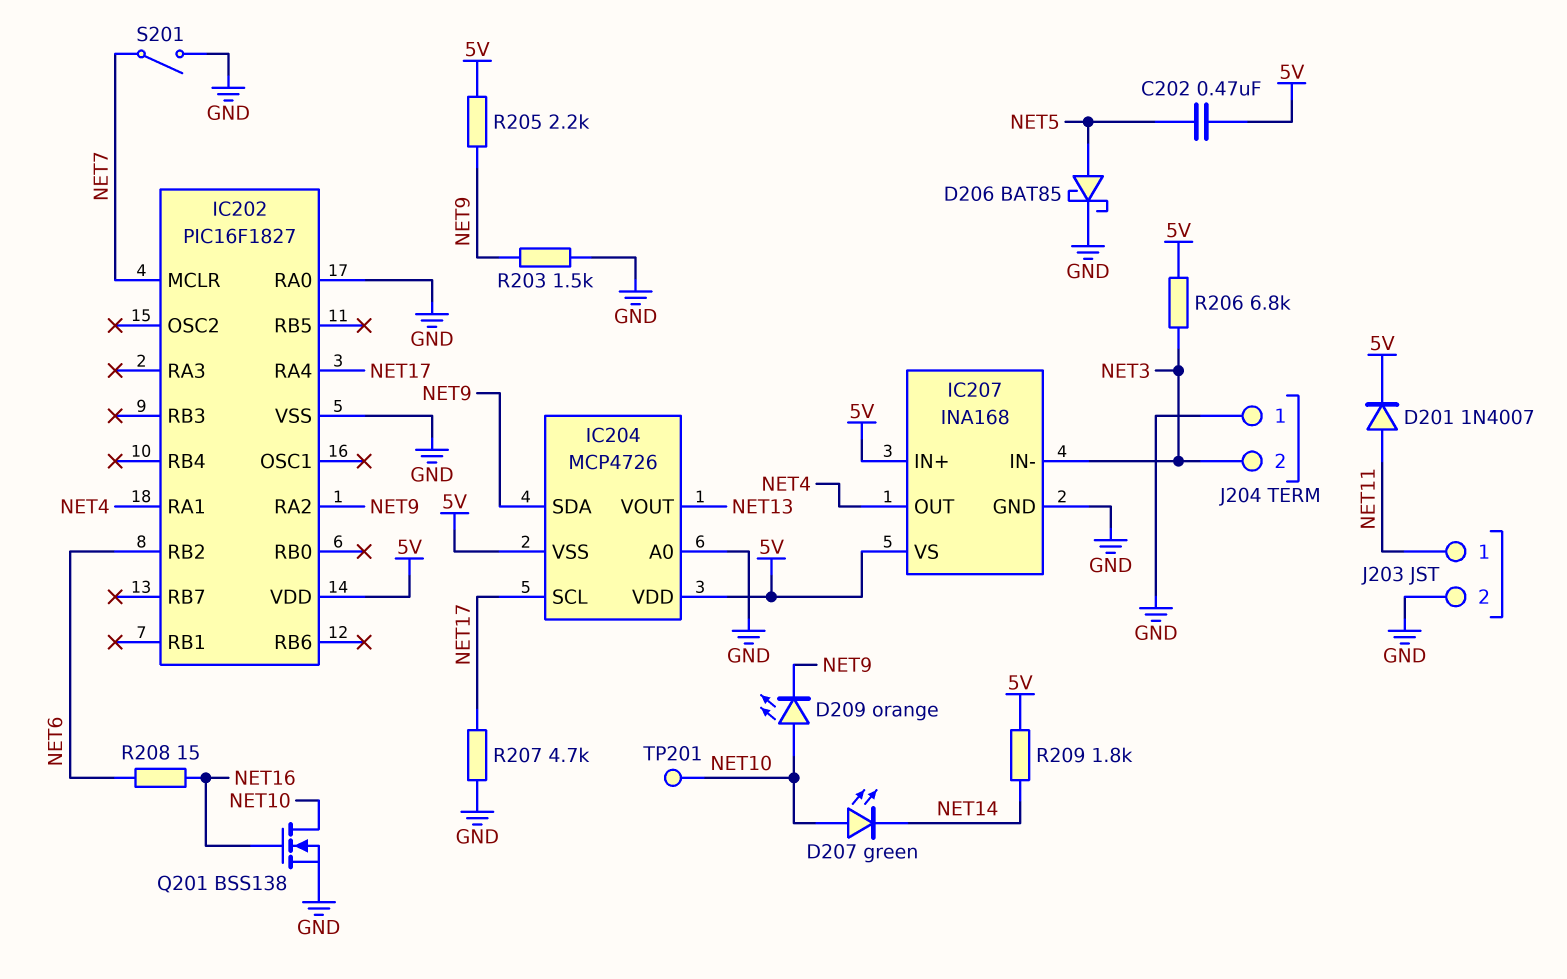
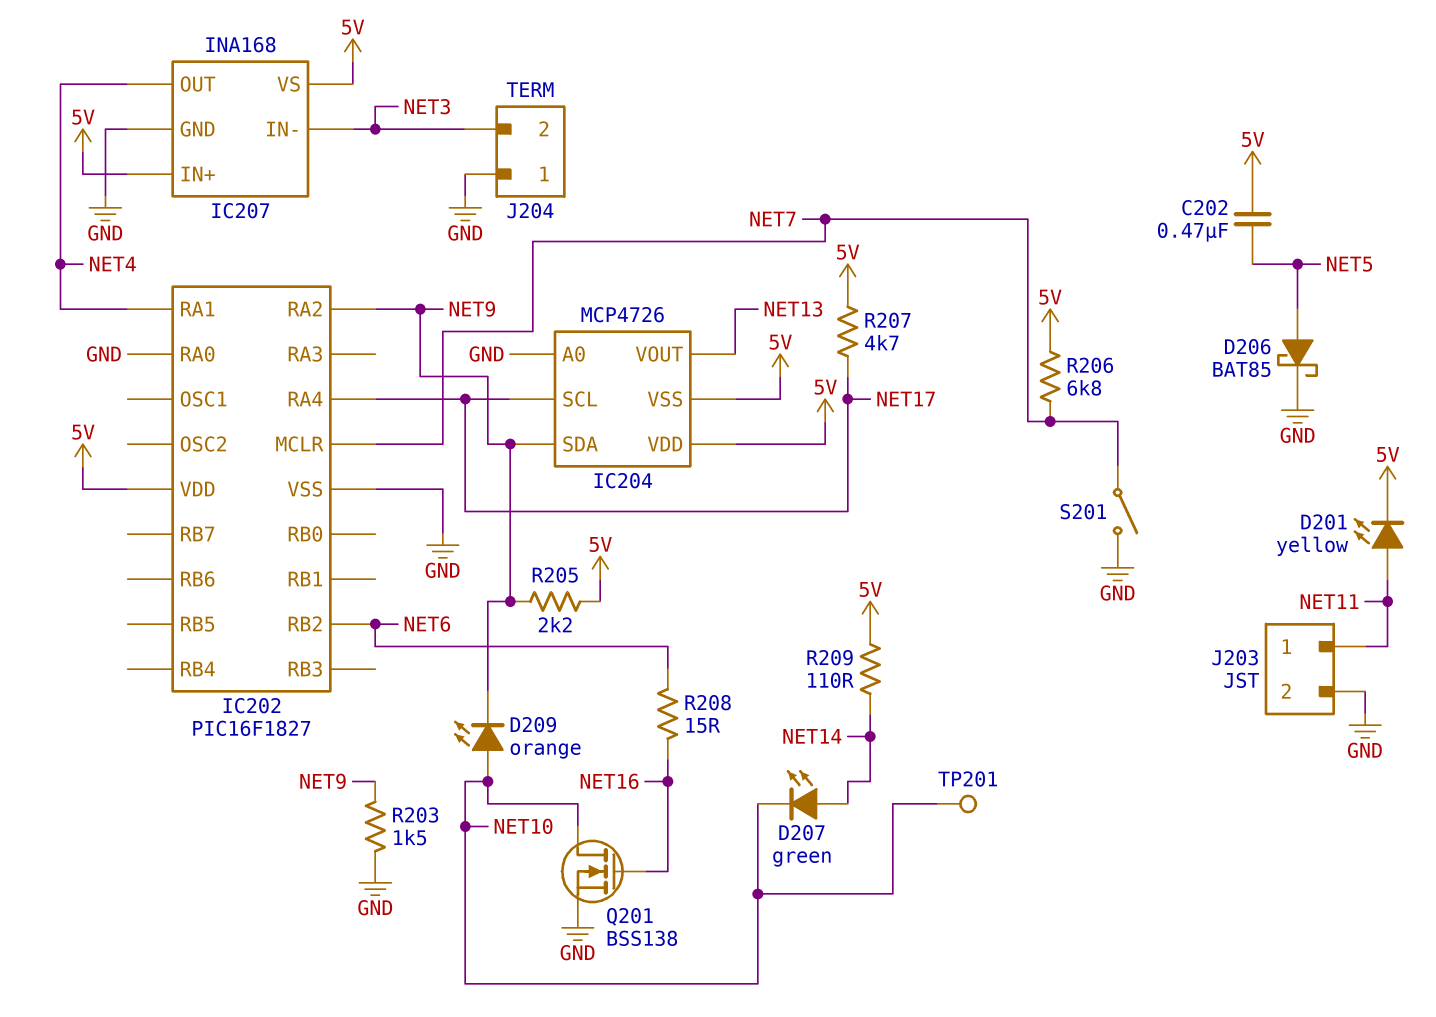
D201: diode 1N4007 (A NET11, K 5V) -> LED yellow (A NET11, K 5V)
D207: LED green (A NET10, K NET14) -> LED green (A NET14, K NET10)
R206: 6.8k (5V, NET3) -> 6.8k (5V, NET7)
R207: 4.7k (GND, NET17) -> 4.7k (5V, NET17)
R209: 1.8k (5V, NET14) -> 110 (5V, NET14)

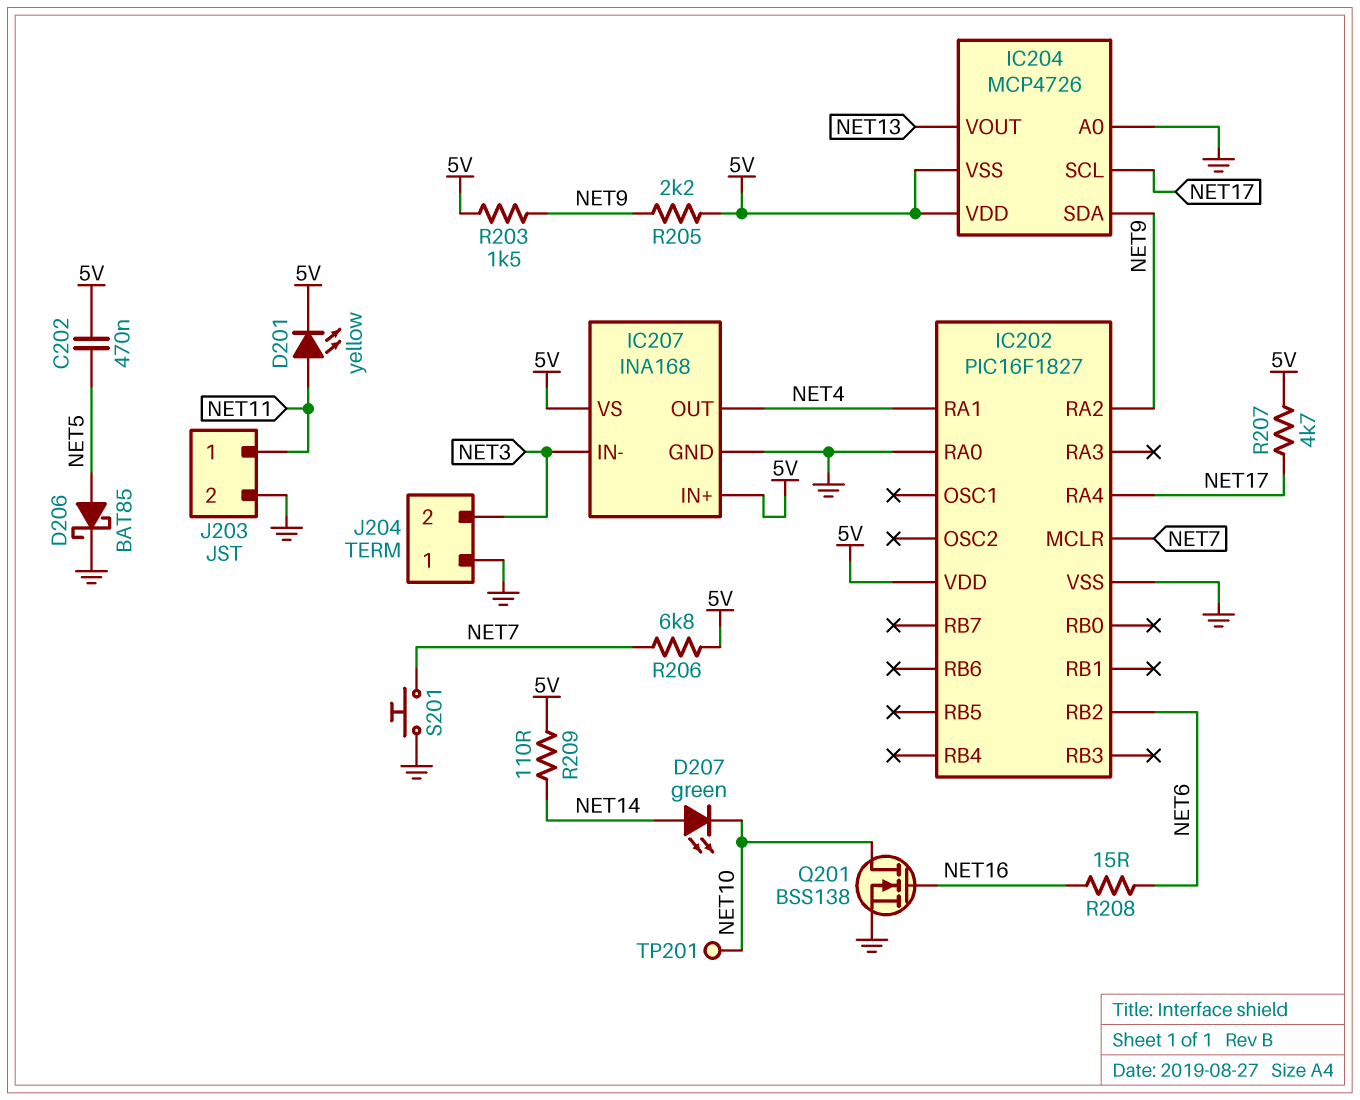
D209: LED orange (A NET10, K NET9) -> none
R203: 1.5k (GND, NET9) -> 1.5k (5V, NET9)
S201: switch (GND, NET7) -> button (GND, NET7)

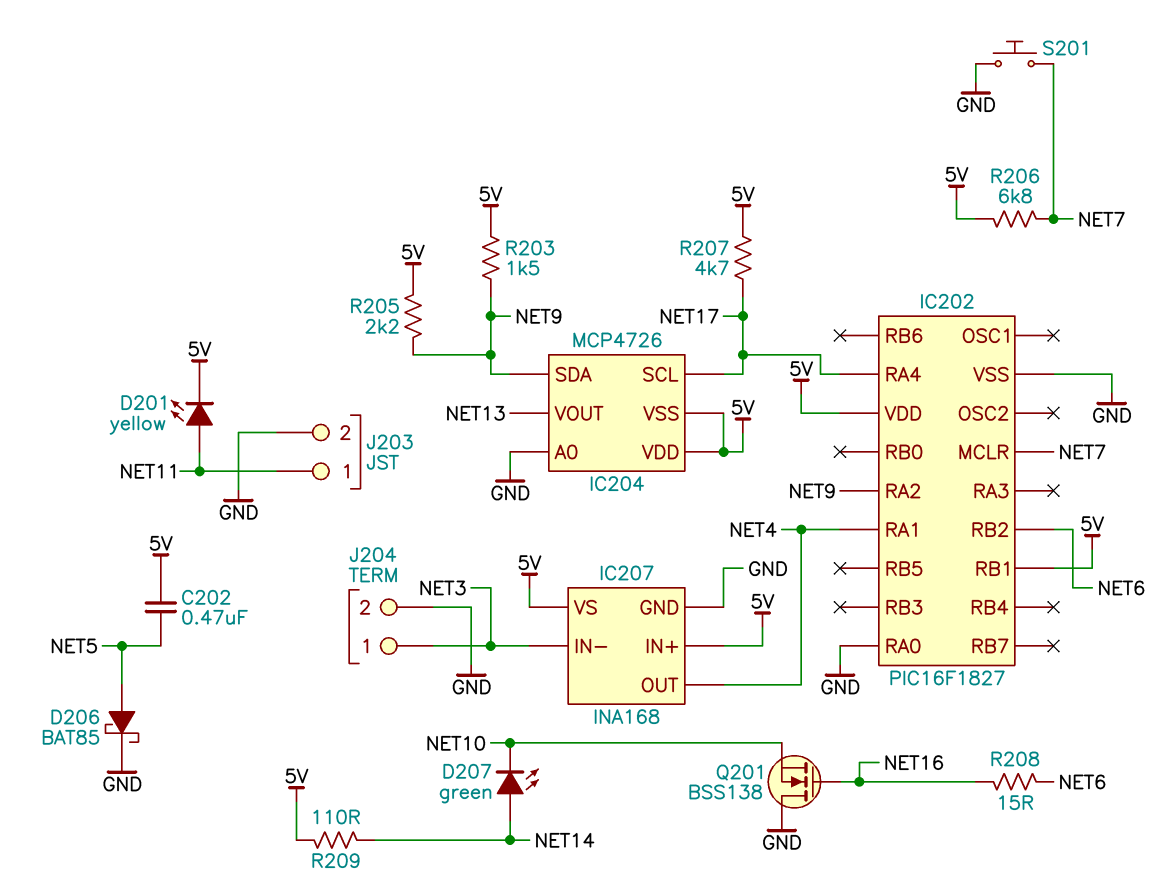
IC202 pin RB1: none -> 5V
J204 pin 1: GND -> NET3
J204 pin 2: NET3 -> GND
Q201: NMOS BSS138 (G NET16, D NET10, S GND) -> NMOS BSS138 (G NET16, D GND, S NET10)
TP201: test point (NET10) -> none

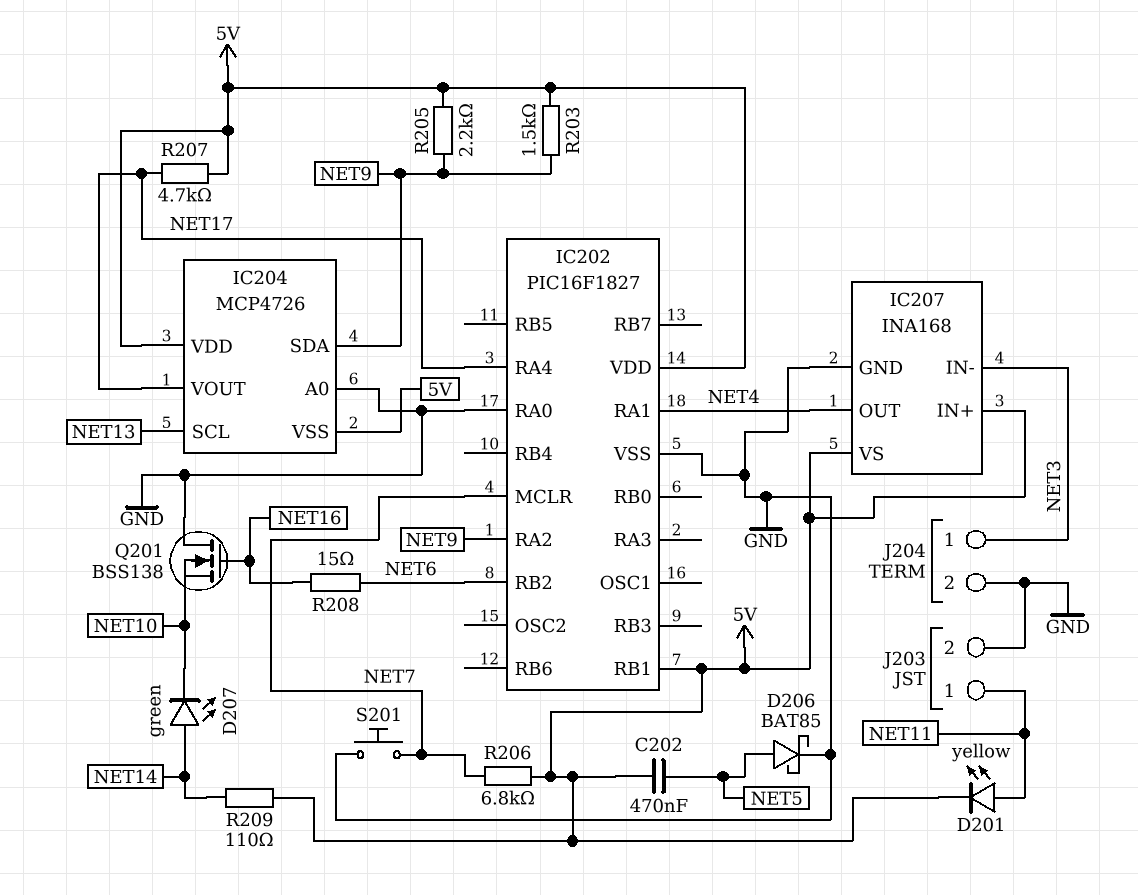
IC204 pin SCL: NET17 -> NET13
IC204 pin VOUT: NET13 -> NET17

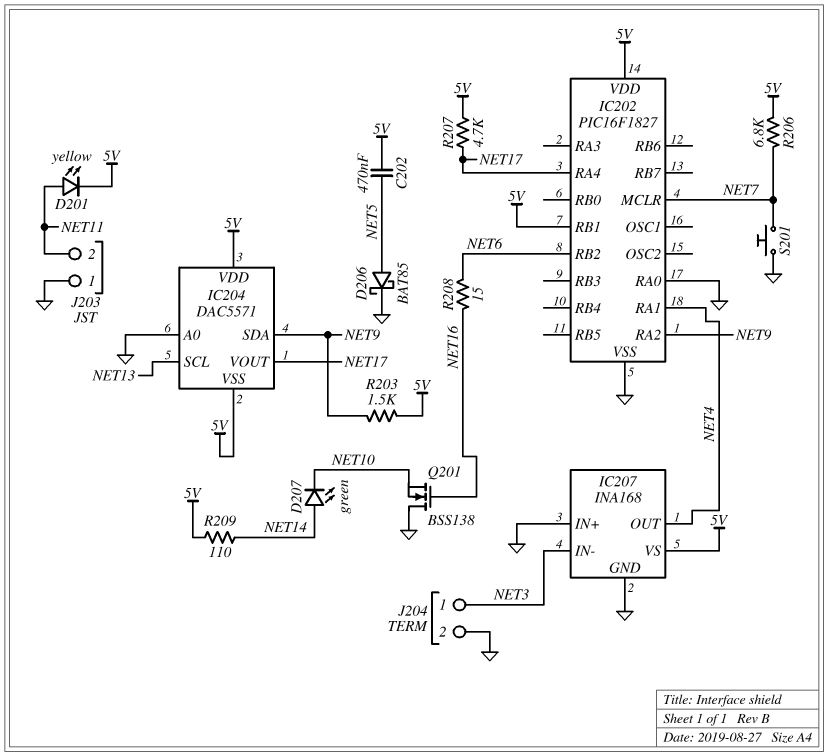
IC204: MCP4726 -> DAC5571
IC207 pin IN+: 5V -> GND
J203 pin 1: NET11 -> GND
J203 pin 2: GND -> NET11
R205: 2.2k (5V, NET9) -> none

